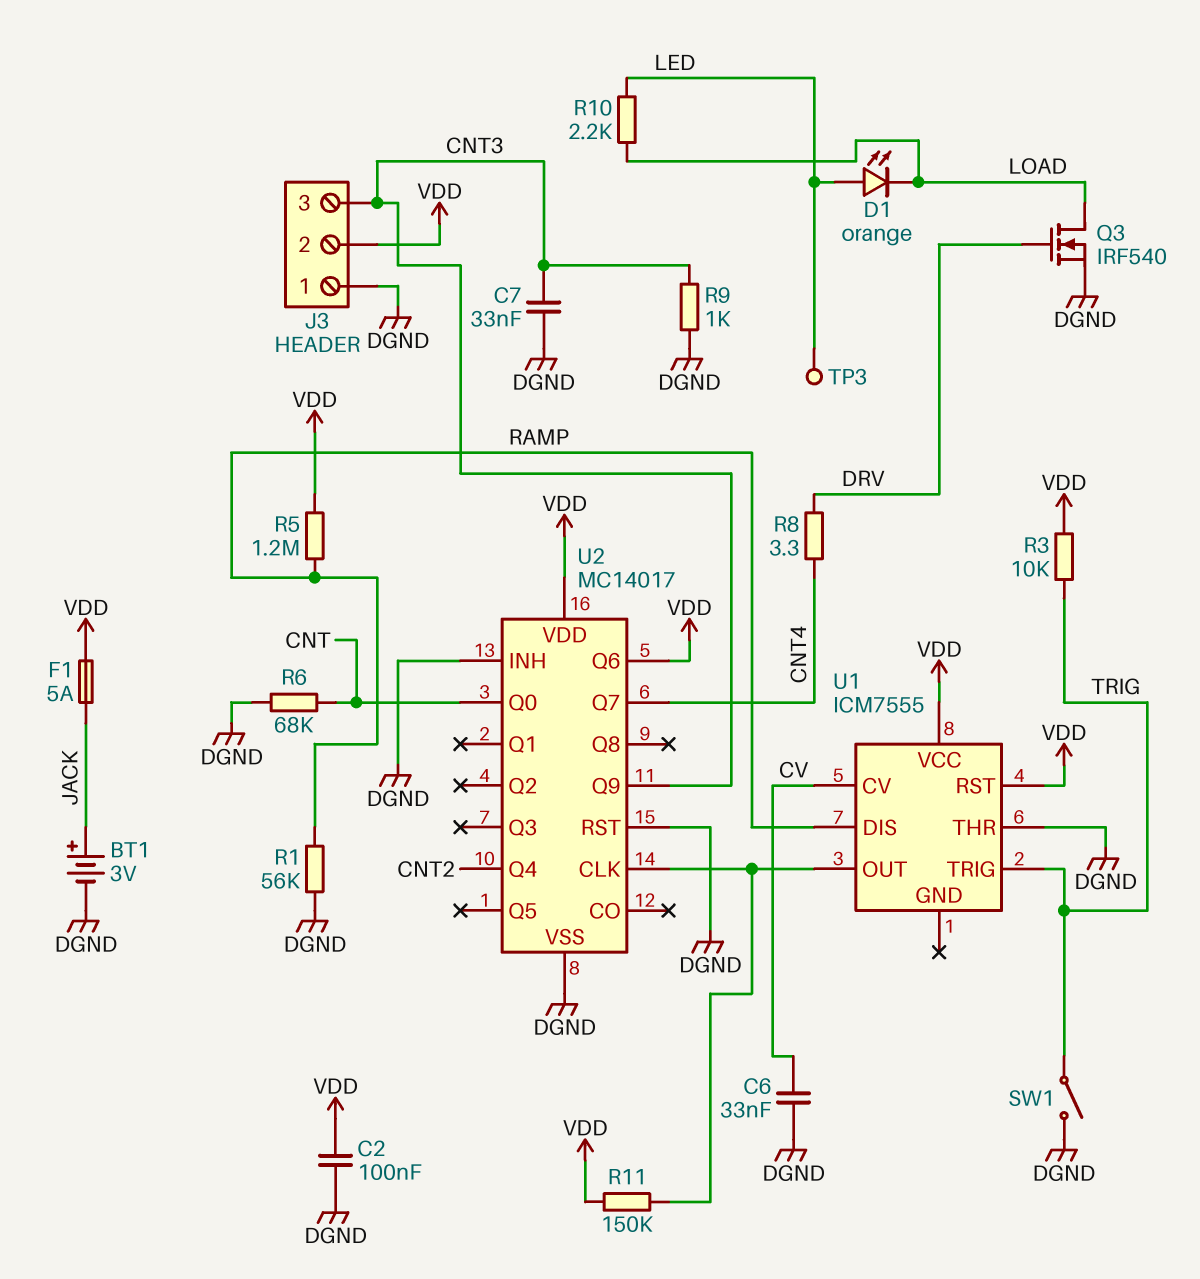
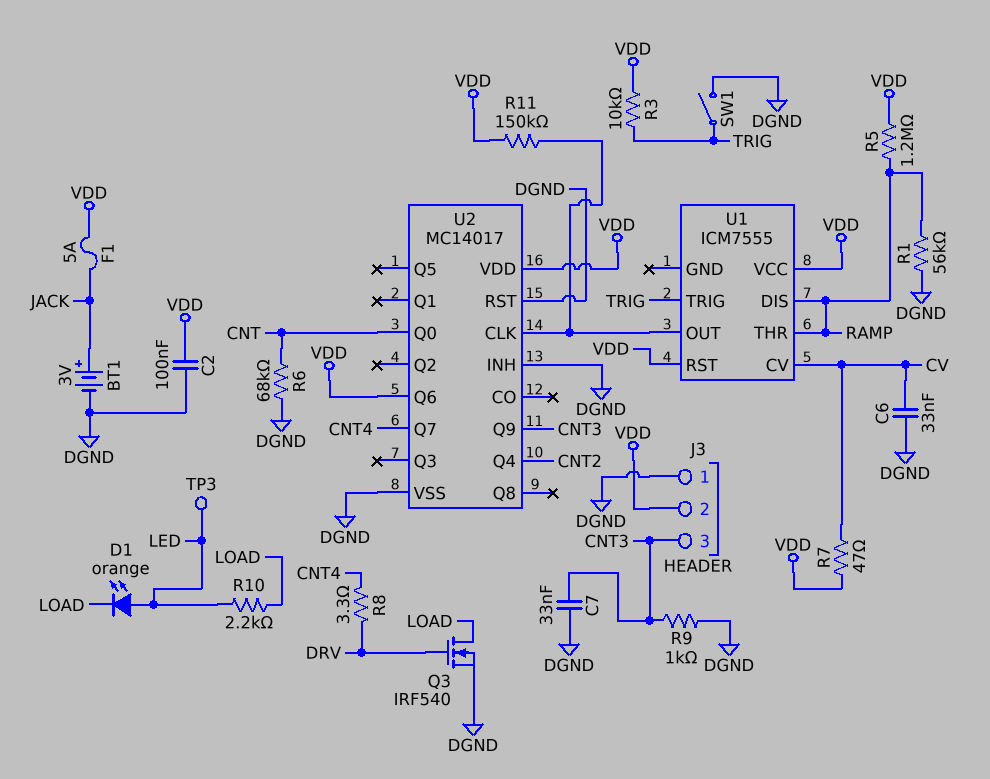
R7: none -> 47 (CV, VDD)
U1 pin THR: DGND -> RAMP

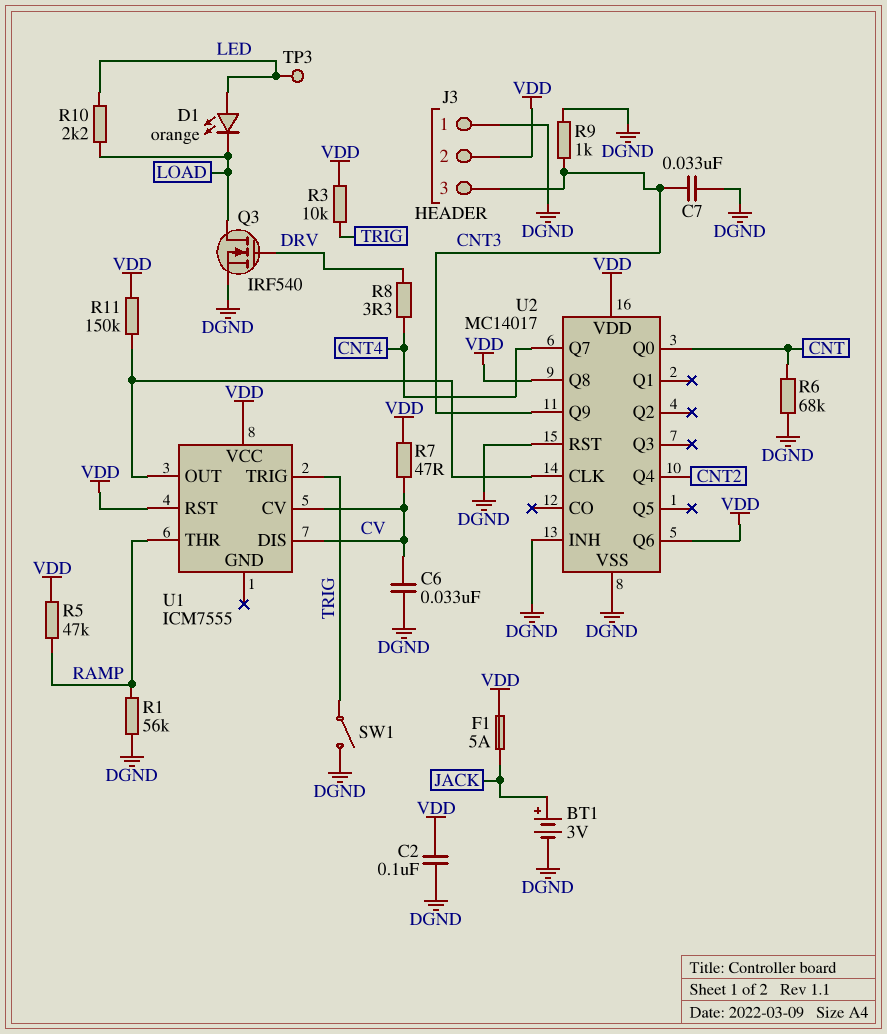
R5: 1.2M (RAMP, VDD) -> 47k (RAMP, VDD)
U1 pin DIS: RAMP -> CV
U2 pin Q8: none -> VDD

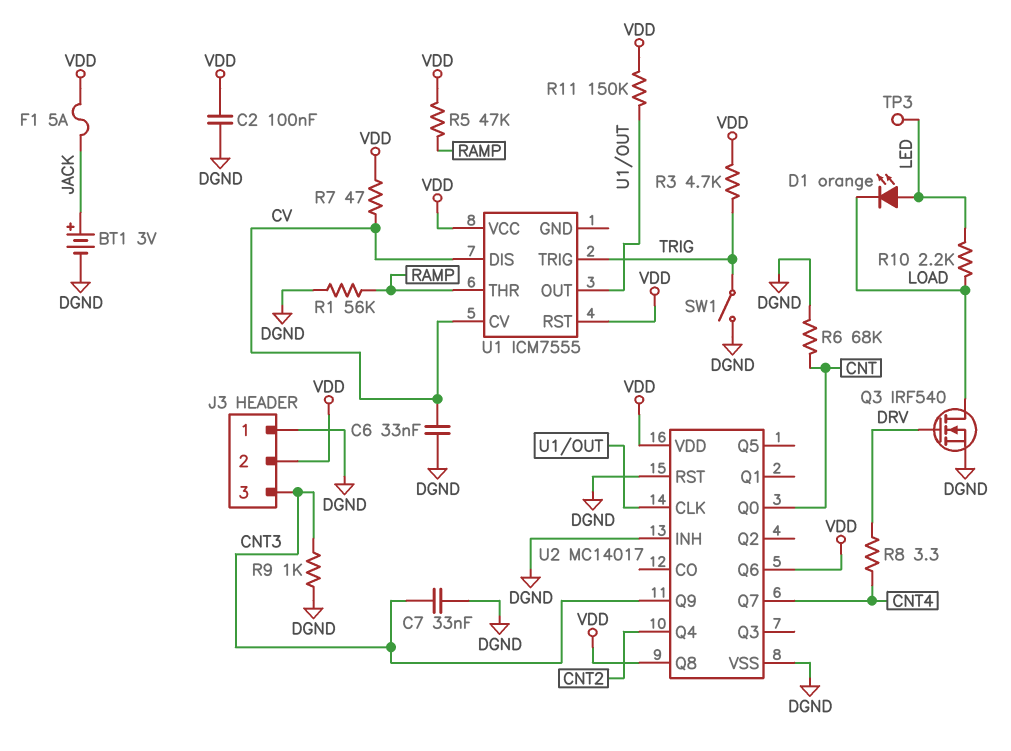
R3: 10k (TRIG, VDD) -> 4.7k (TRIG, VDD)

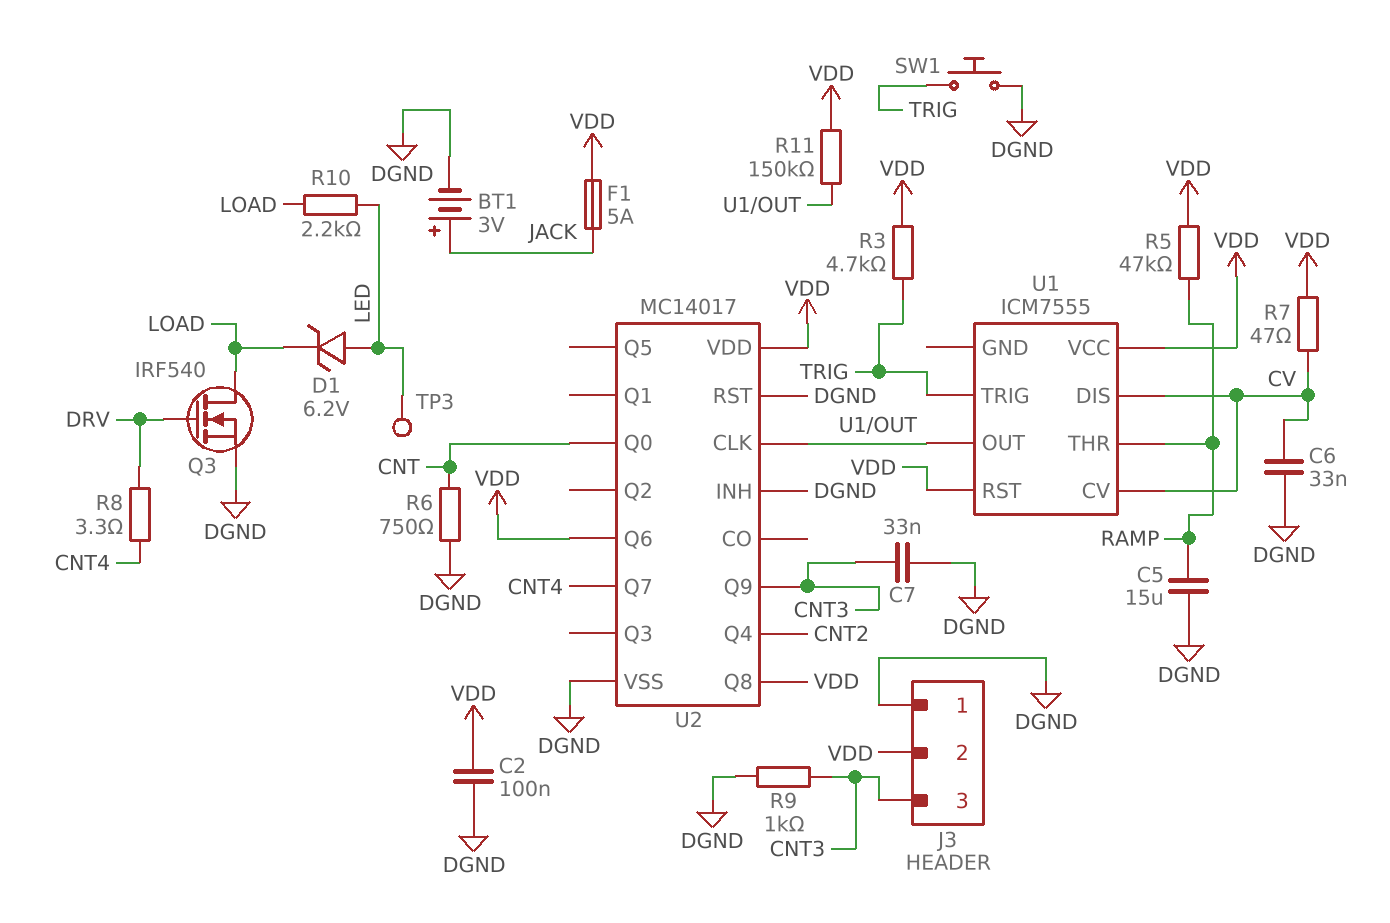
C5: none -> 15uF (DGND, RAMP)
D1: LED orange (A LED, K LOAD) -> zener 6.2V (A LED, K LOAD)
R1: 56k (DGND, RAMP) -> none
R6: 68k (CNT, DGND) -> 750 (CNT, DGND)
SW1: switch (DGND, TRIG) -> button (DGND, TRIG)

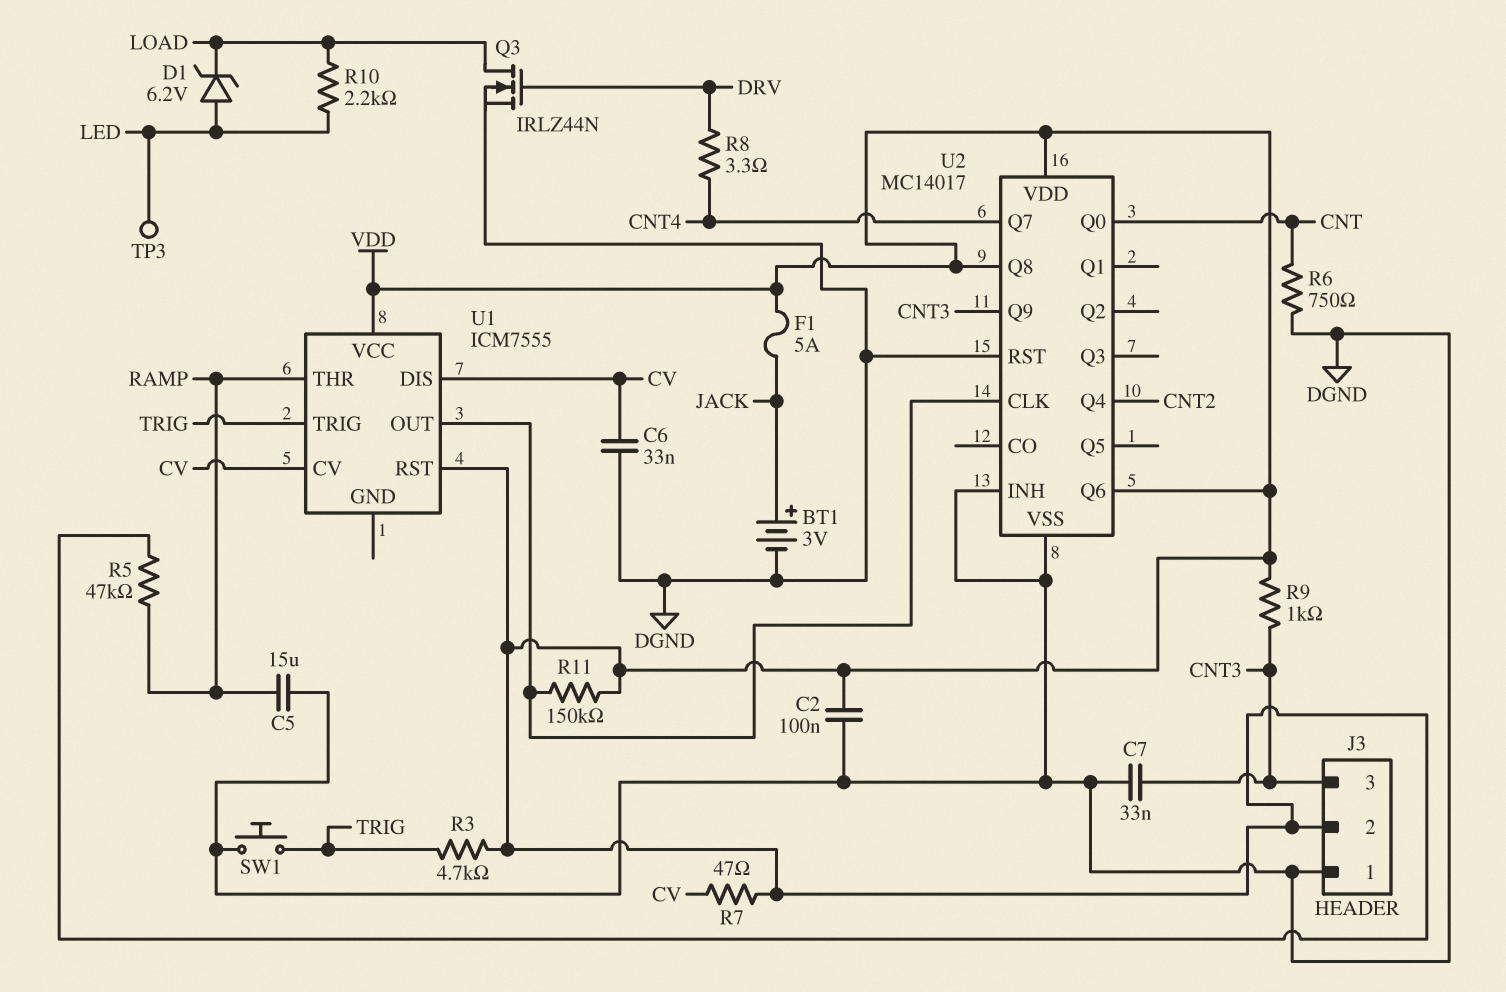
Q3: NMOS IRF540 (G DRV, D LOAD, S DGND) -> NMOS IRLZ44N (G DRV, D LOAD, S DGND)
R9: 1k (CNT3, DGND) -> 1k (CNT3, VDD)

